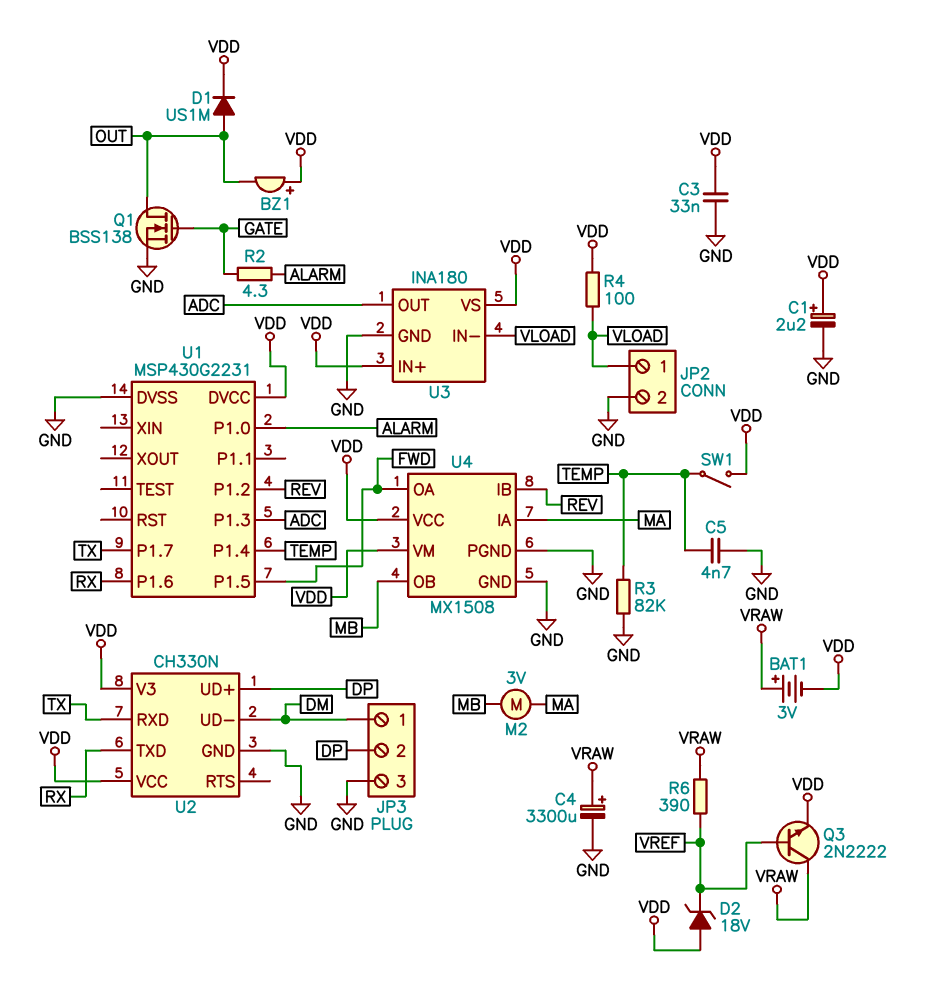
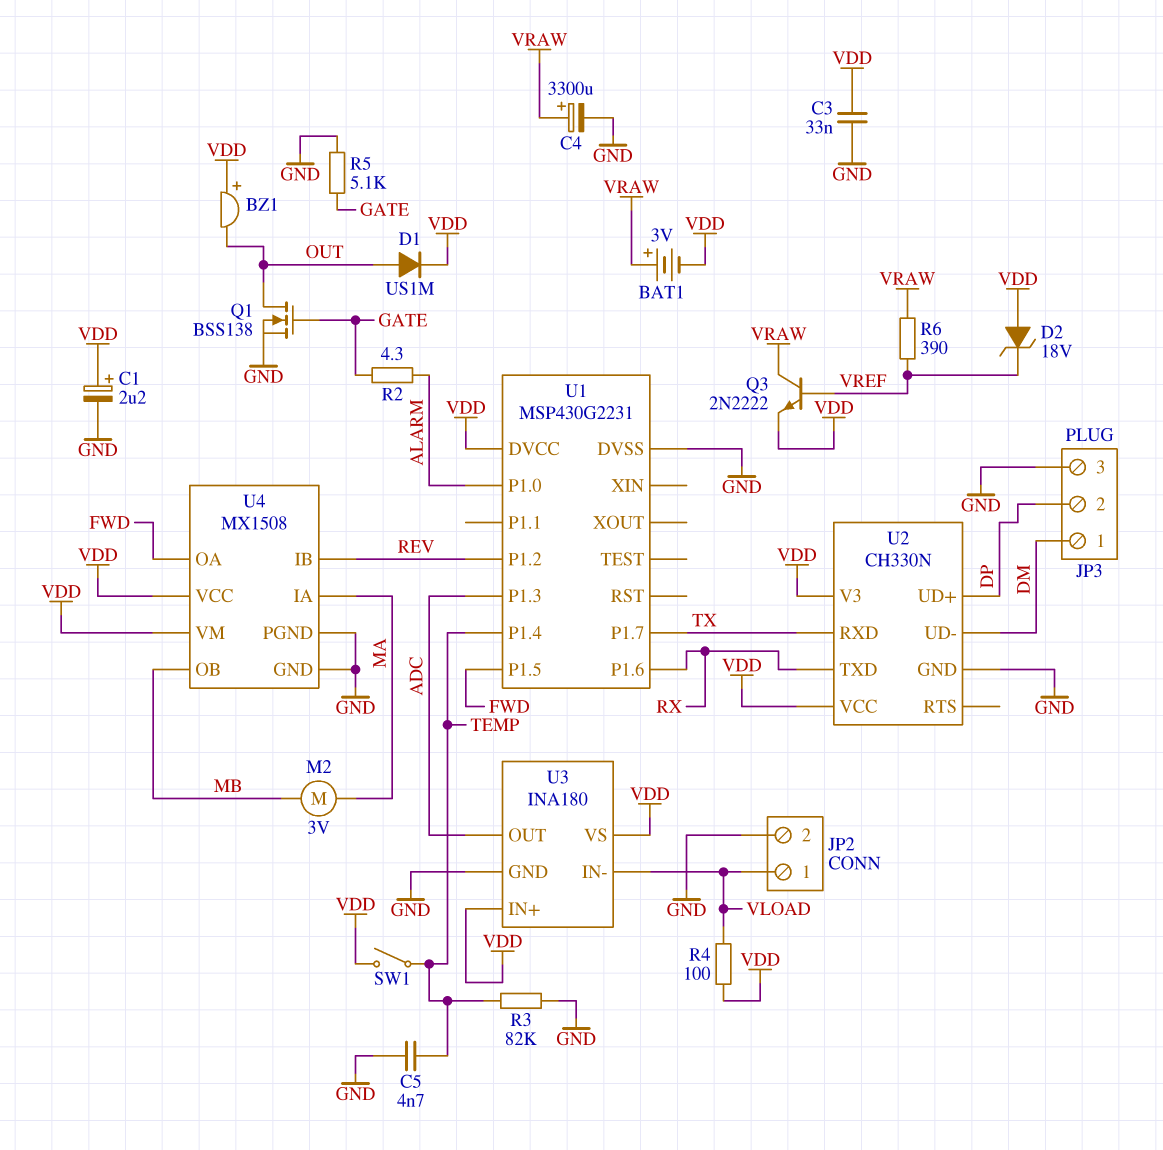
R5: none -> 5.1k (GATE, GND)

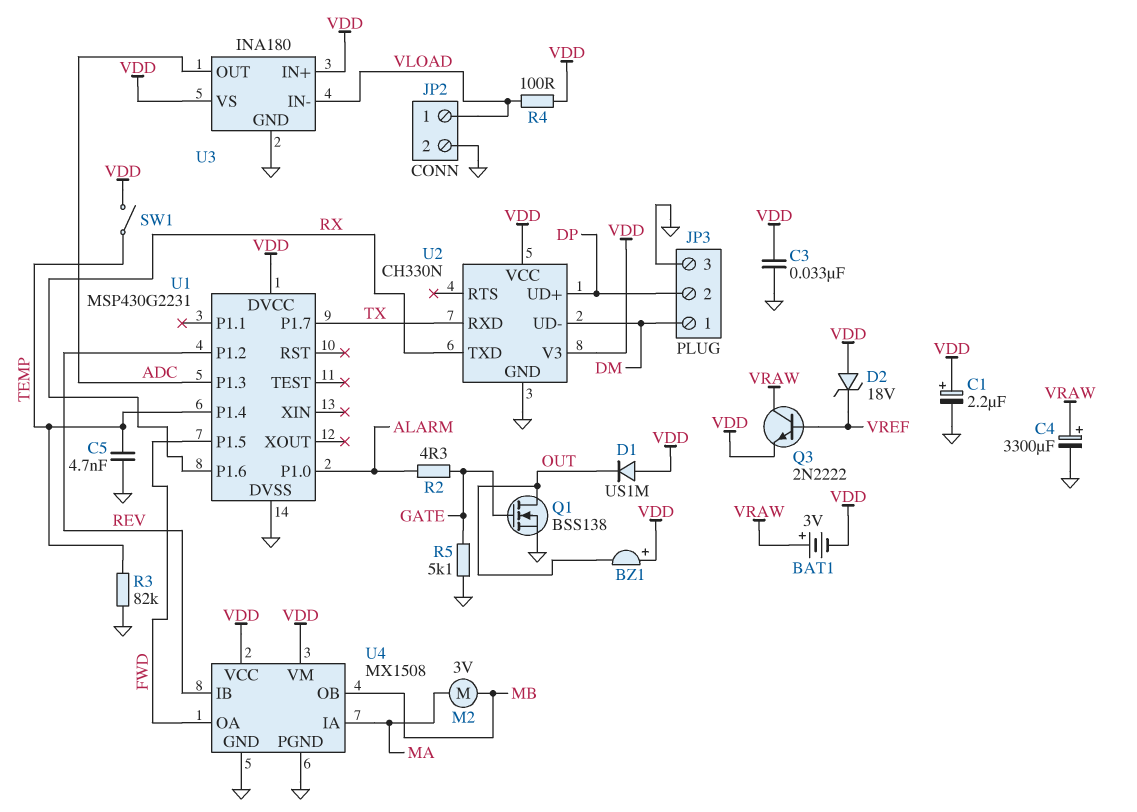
D1: diode US1M (A OUT, K VDD) -> diode US1M (A VDD, K OUT)
R6: 390 (VRAW, VREF) -> none

